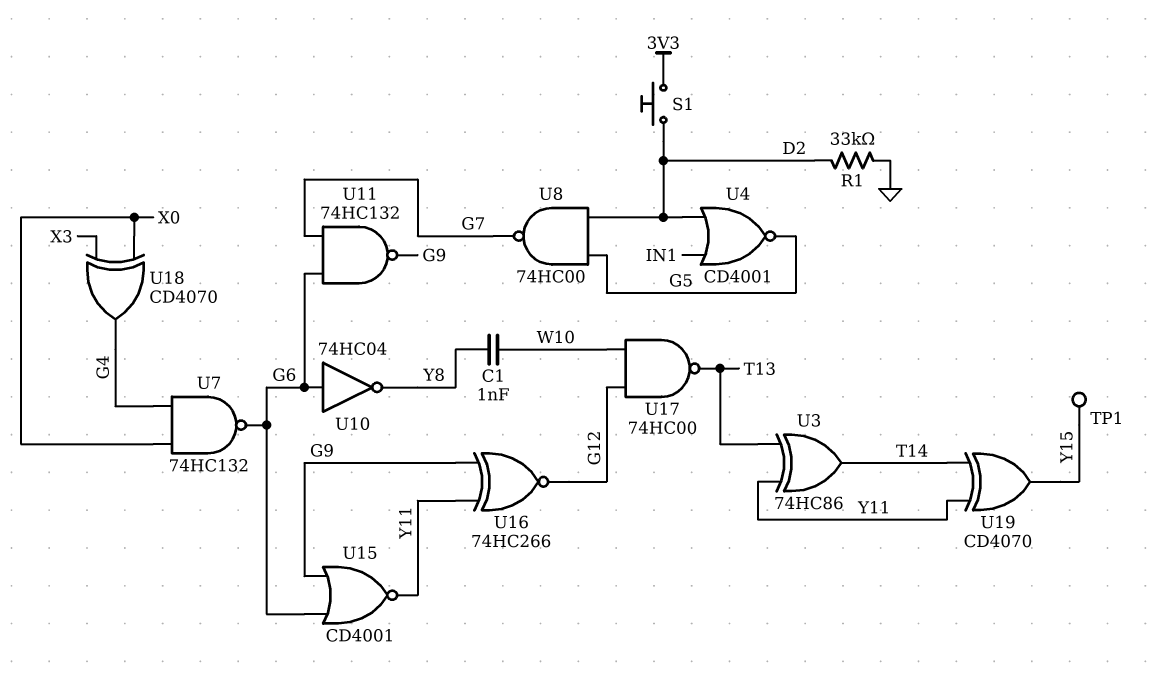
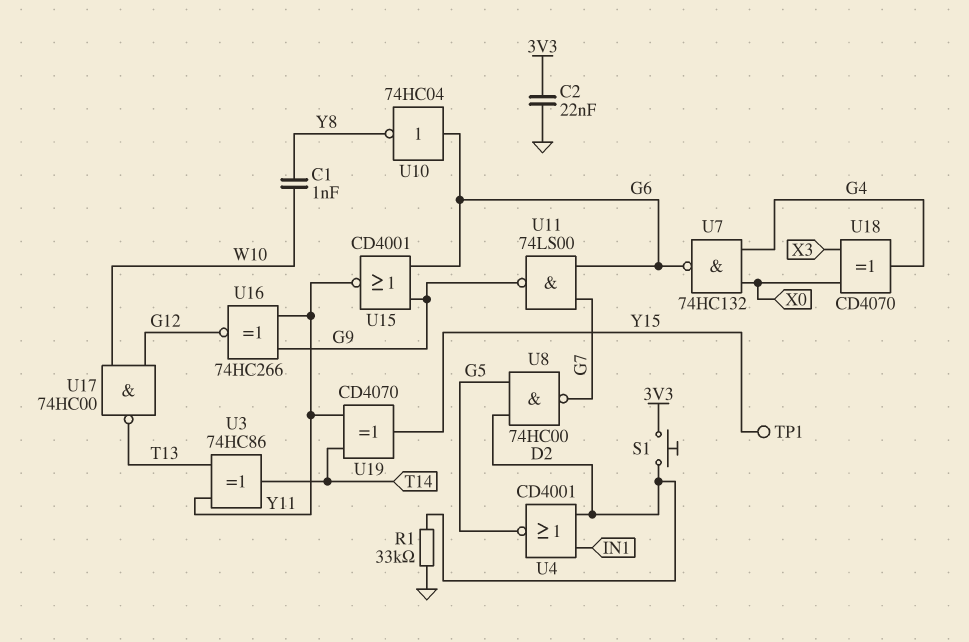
C2: none -> 22nF (3V3, GND)
U11: NAND 74HC132 (in G6, in G7, out G9) -> NAND 74LS00 (in G6, in G7, out G9)

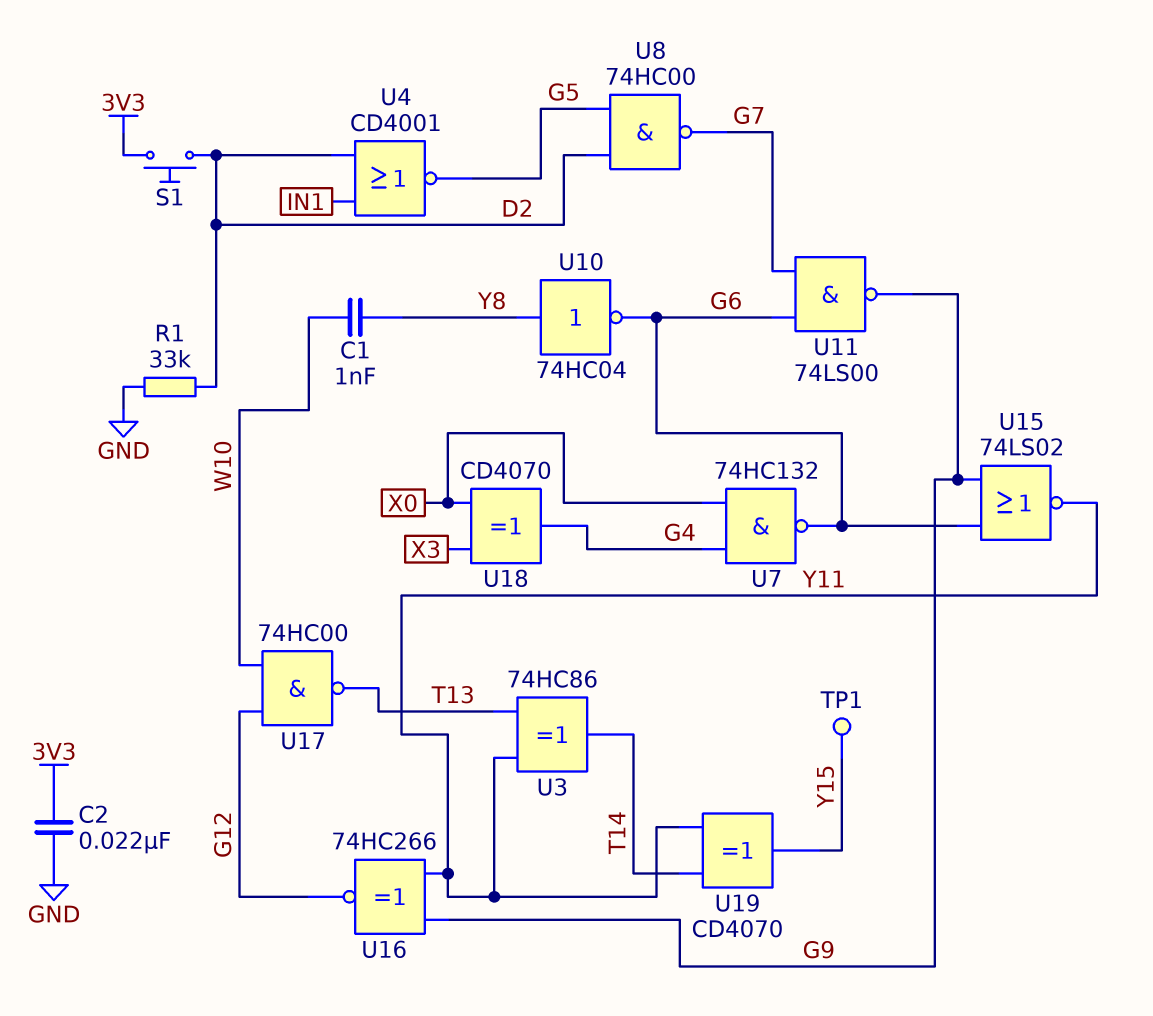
U10: NOT 74HC04 (in G6, out Y8) -> NOT 74HC04 (in Y8, out G6)
U15: NOR CD4001 (in G6, in G9, out Y11) -> NOR 74LS02 (in G6, in G9, out Y11)

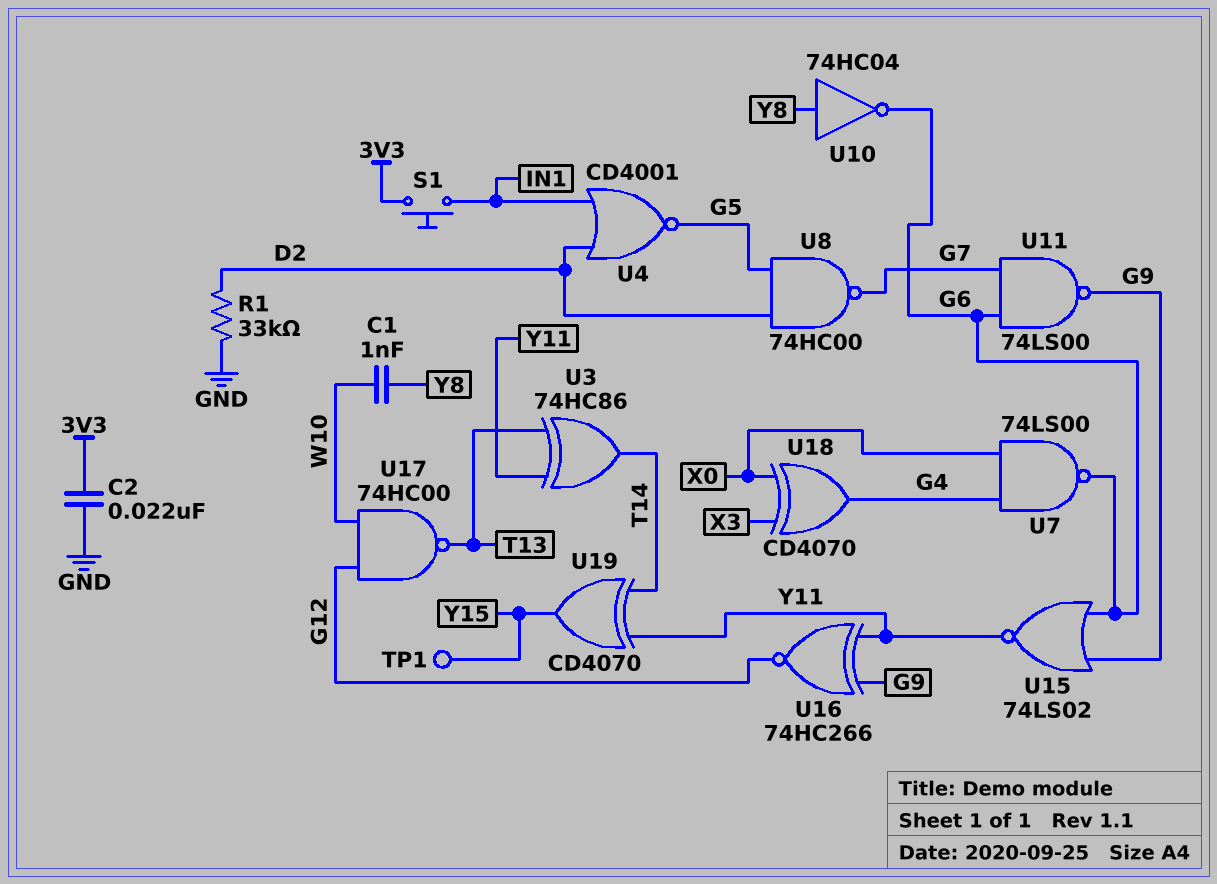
S1: button (3V3, D2) -> button (3V3, IN1)
U7: NAND 74HC132 (in G4, in X0, out G6) -> NAND 74LS00 (in G4, in X0, out G6)

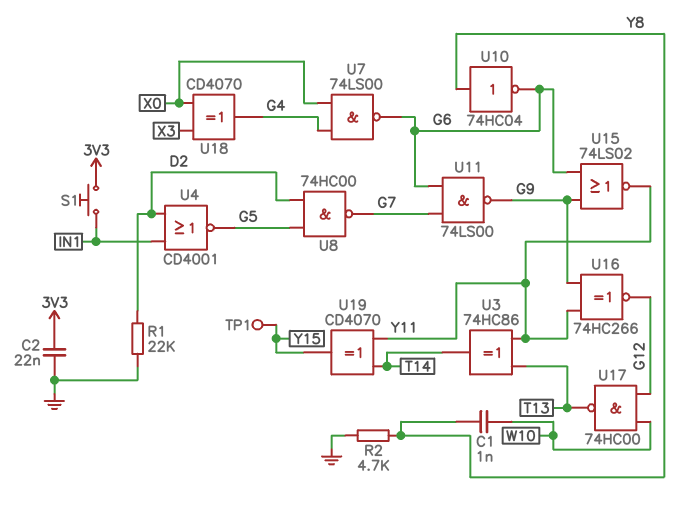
R1: 33k (D2, GND) -> 22k (D2, GND)
R2: none -> 4.7k (GND, Y8)

